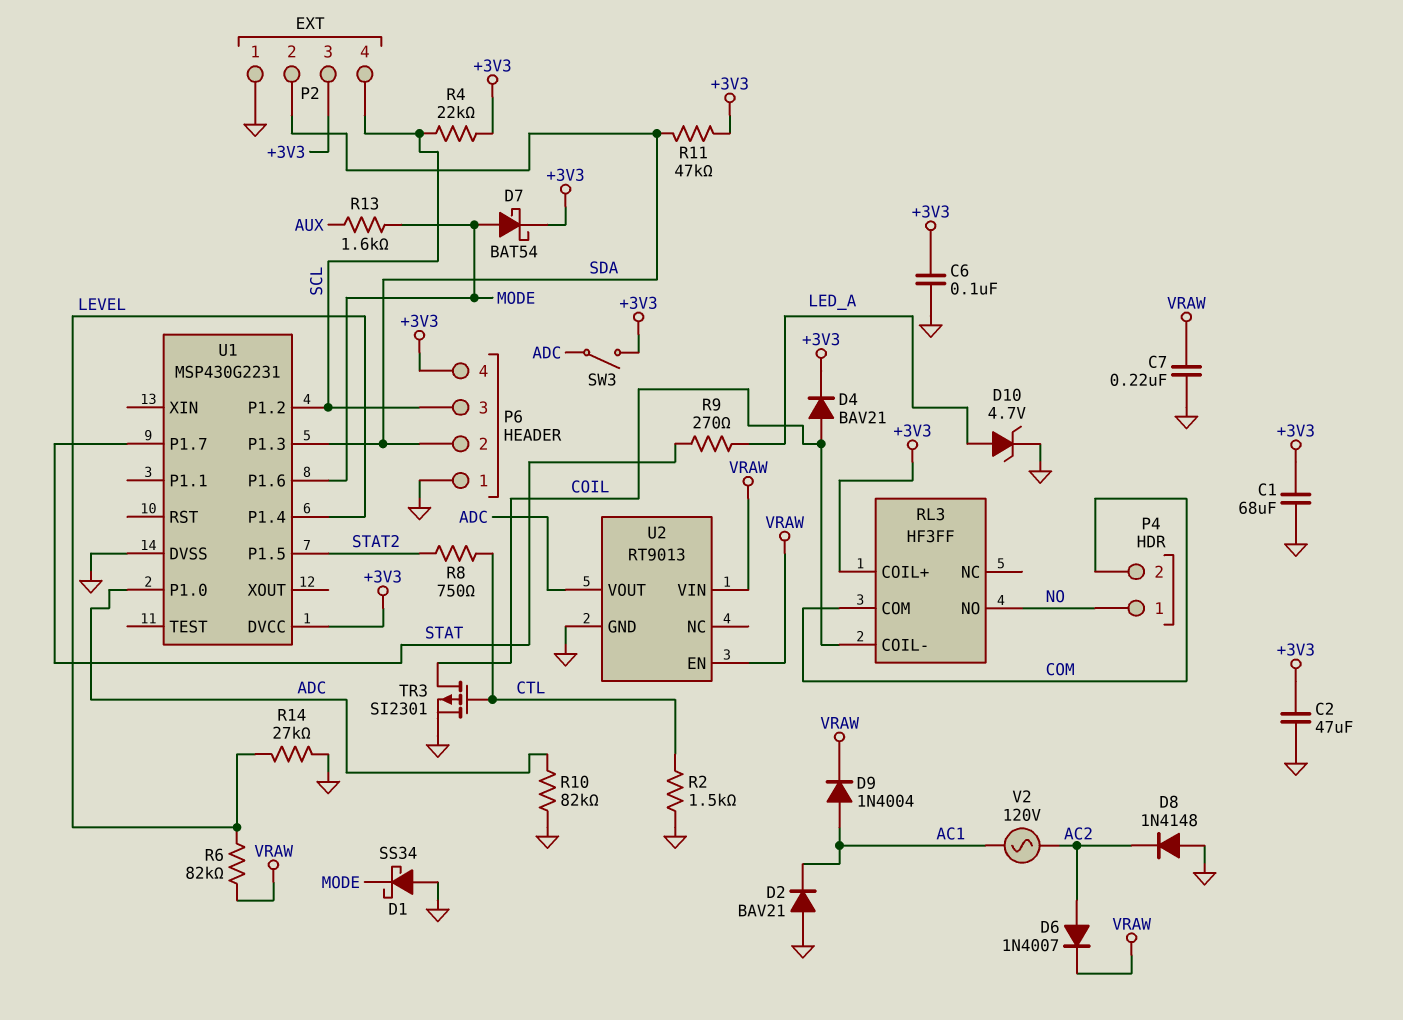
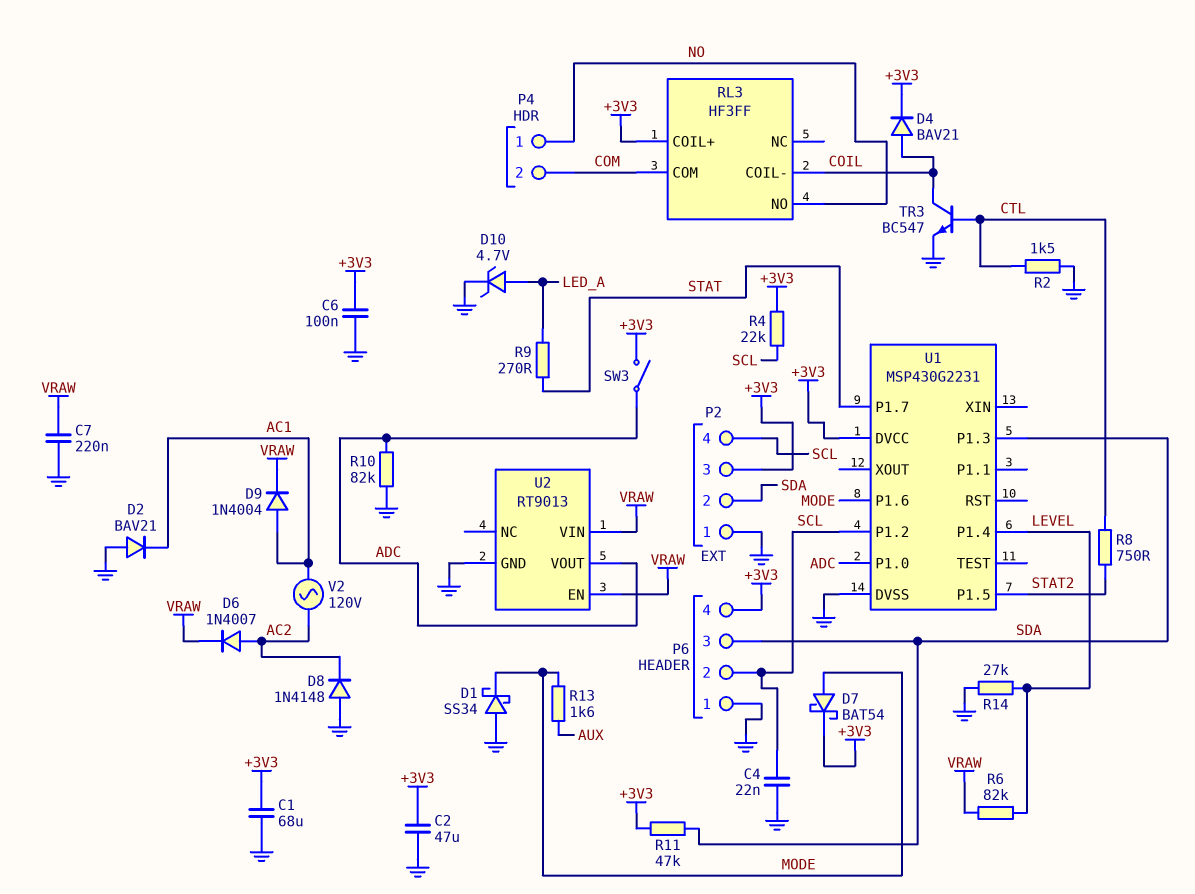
C4: none -> 22nF (GND, SCL)
P6 pin 2: SDA -> SCL
P6 pin 3: SCL -> SDA
TR3: PMOS SI2301 (G CTL, D COIL, S GND) -> NPN BC547 (B CTL, C COIL, E GND)

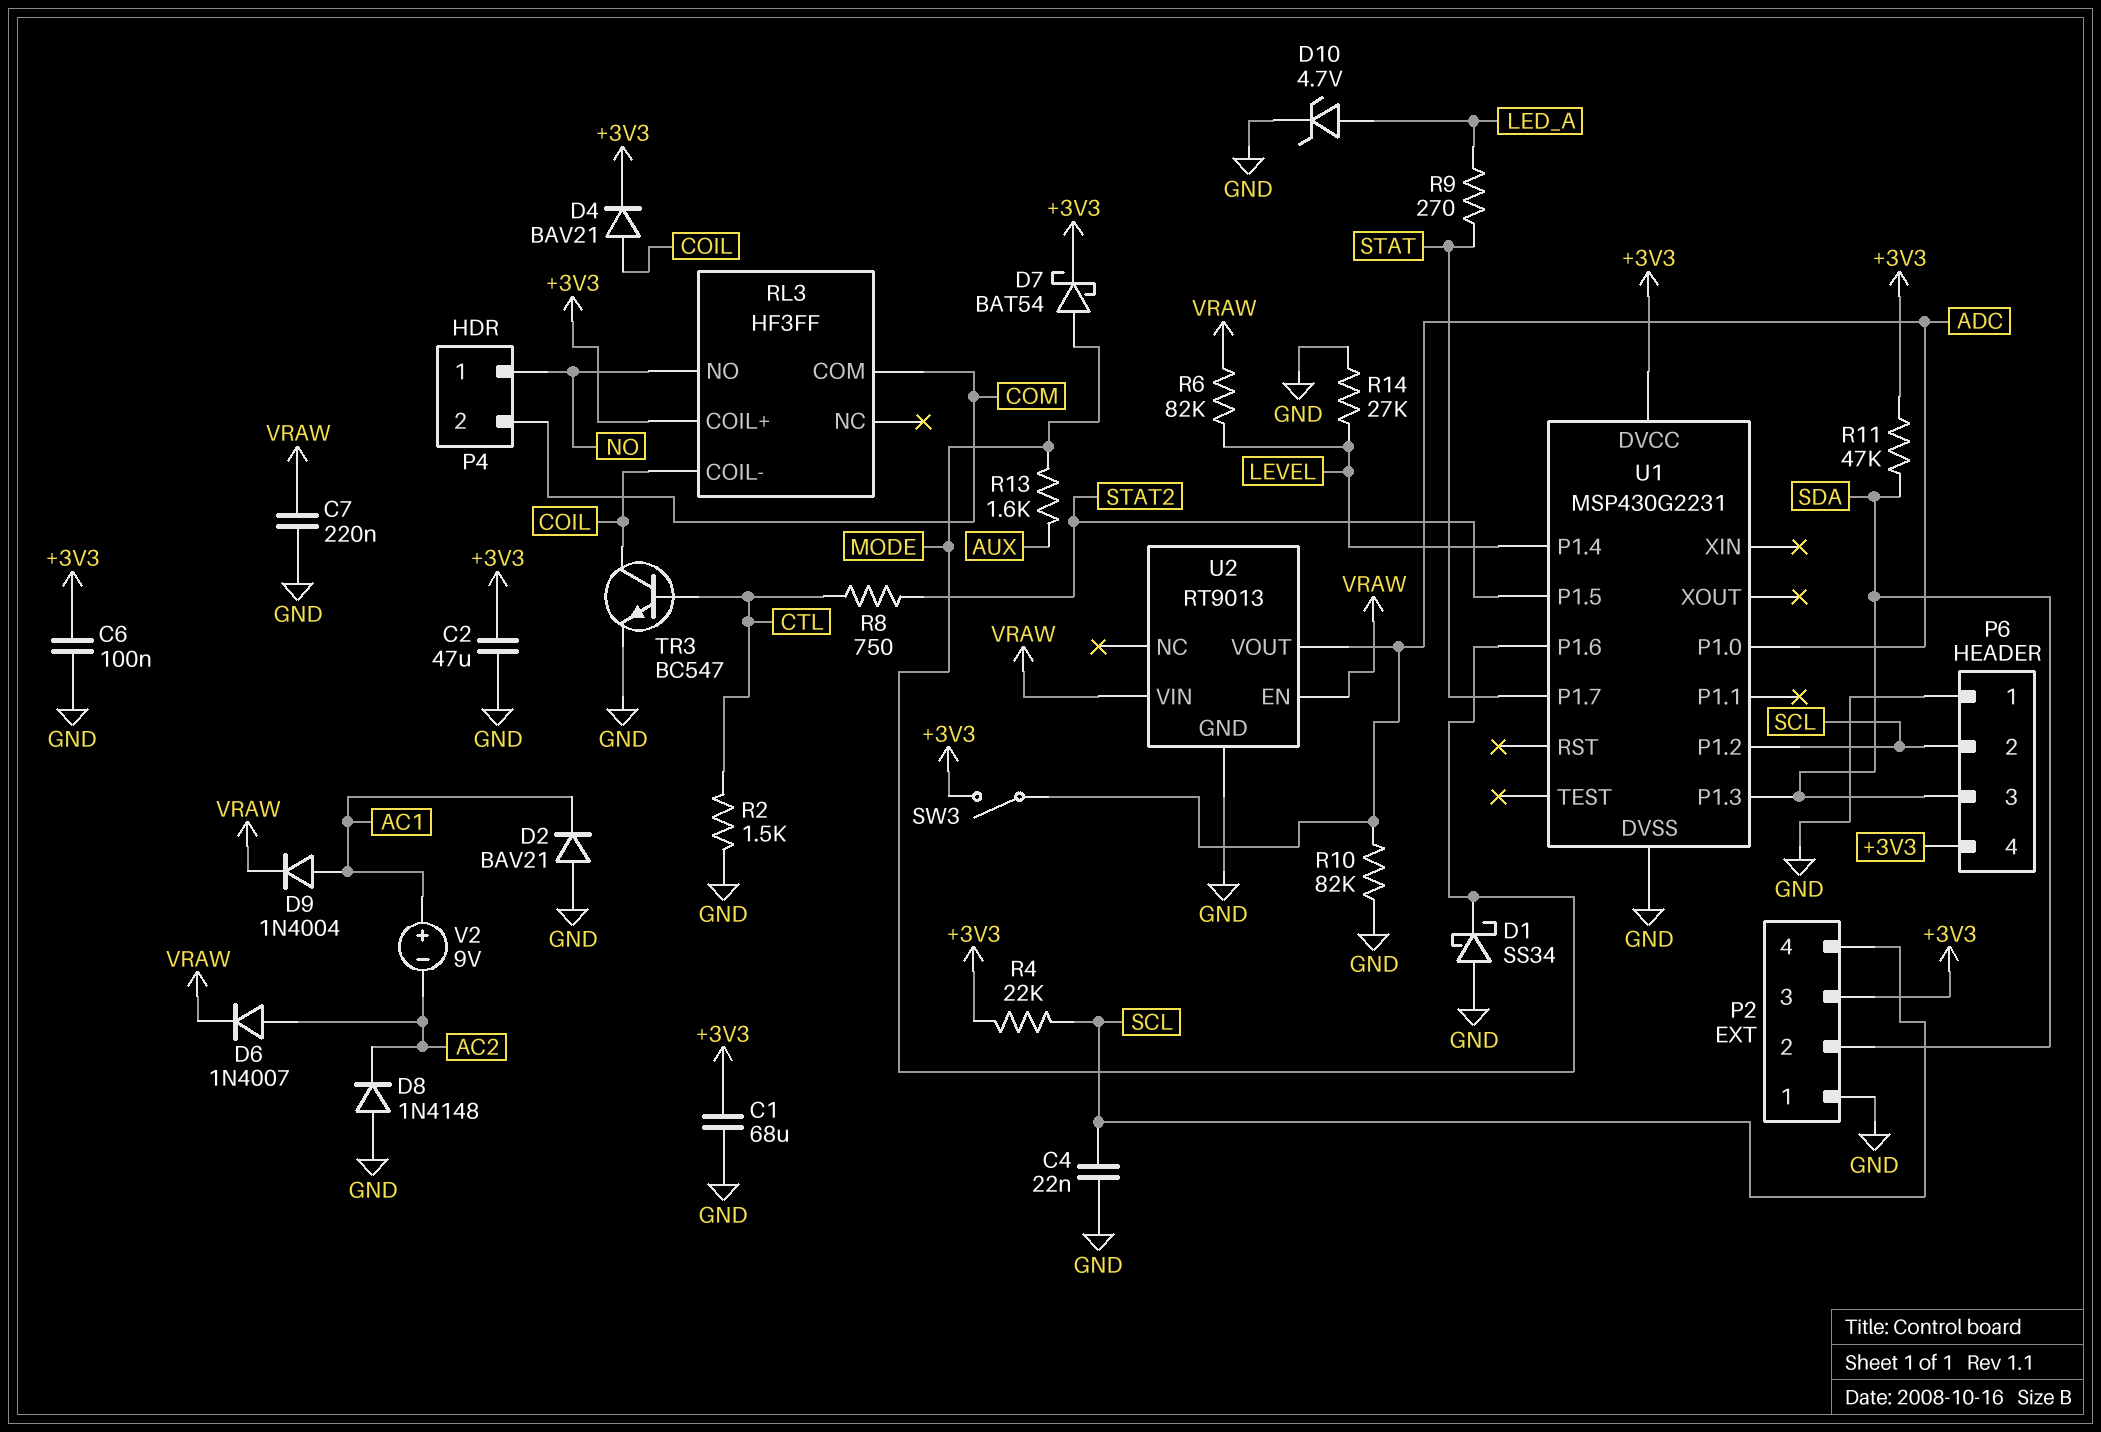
V2: AC 120V (AC1, AC2) -> 9V (plus AC1, minus AC2)

